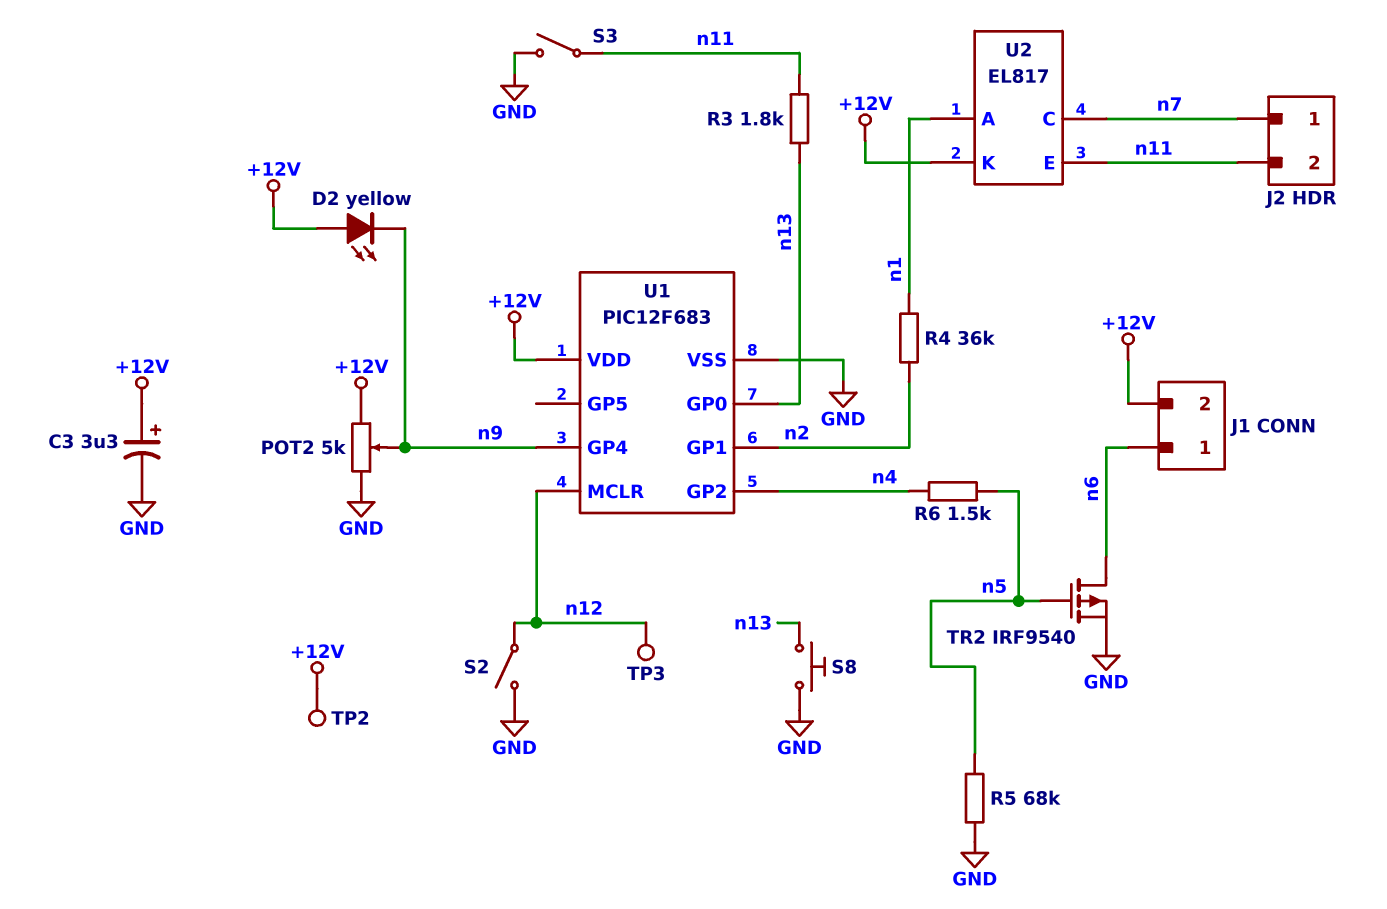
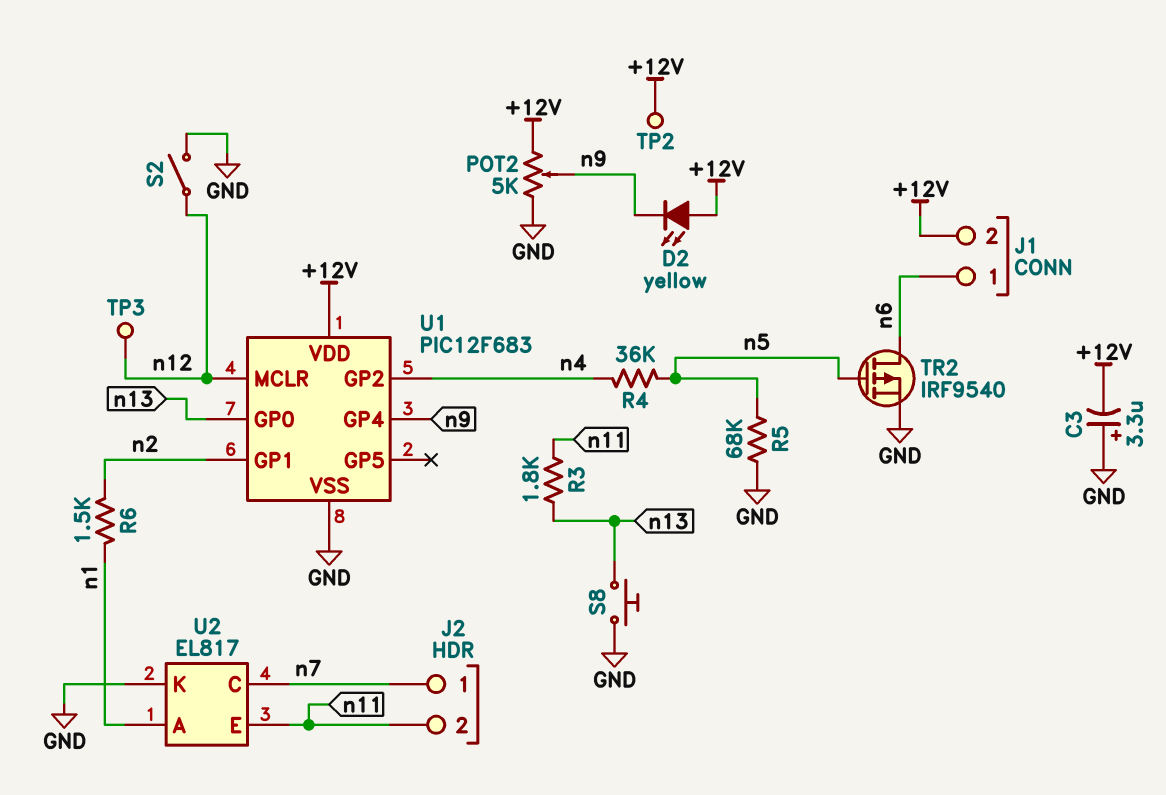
C3: 3.3uF (plus +12V, minus GND) -> 3.3uF (plus GND, minus +12V)
R4: 36k (n1, n2) -> 36k (n4, n5)
R6: 1.5k (n4, n5) -> 1.5k (n1, n2)
S3: switch (GND, n11) -> none
U2 pin K: +12V -> GND

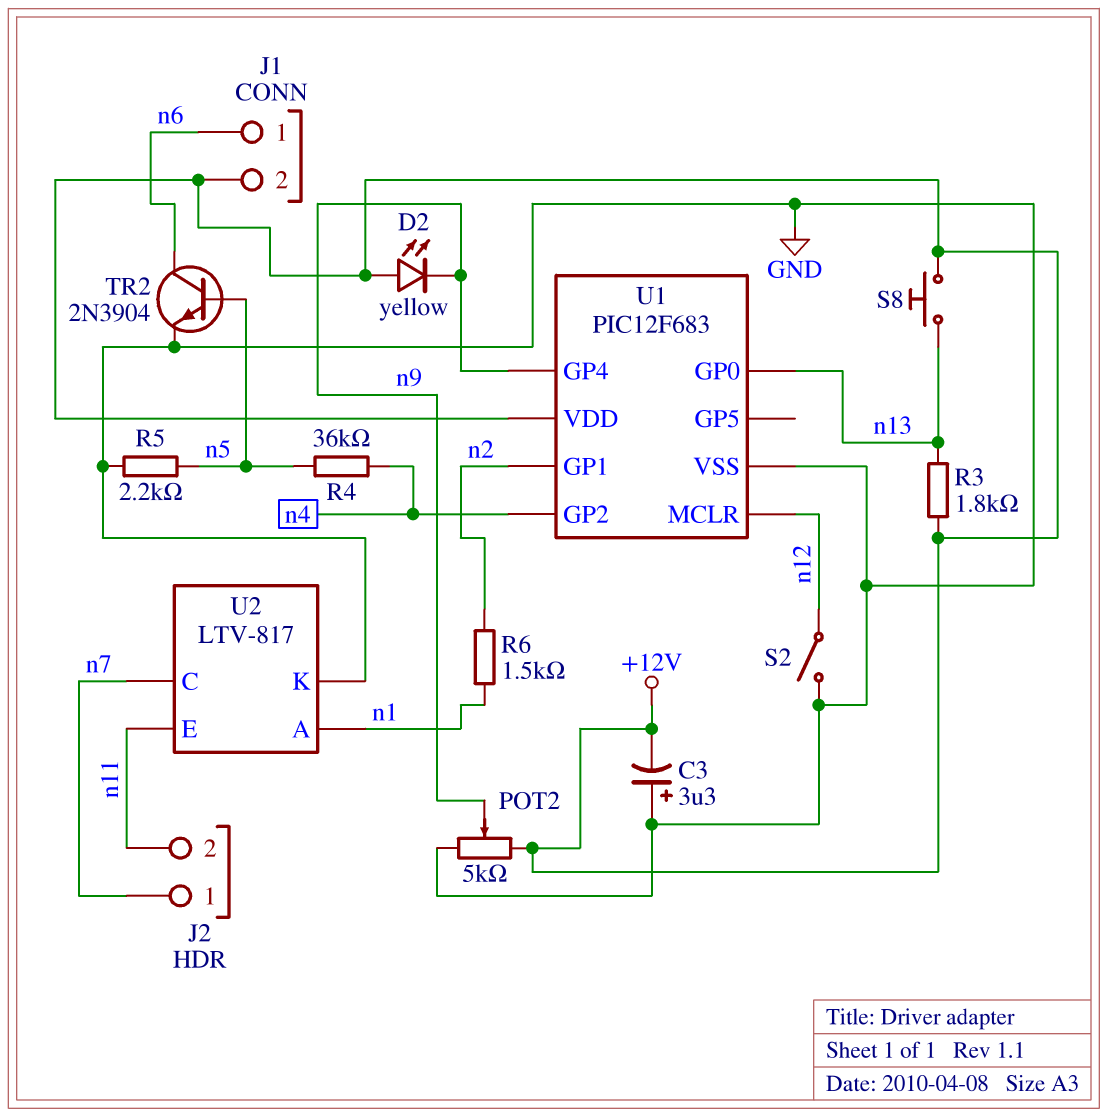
R3: 1.8k (n11, n13) -> 1.8k (+12V, n13)
R5: 68k (GND, n5) -> 2.2k (GND, n5)
S8: button (GND, n13) -> button (+12V, n13)
TP2: test point (+12V) -> none
TP3: test point (n12) -> none
TR2: PMOS IRF9540 (G n5, D n6, S GND) -> NPN 2N3904 (B n5, C n6, E GND)
U2: EL817 -> LTV-817

